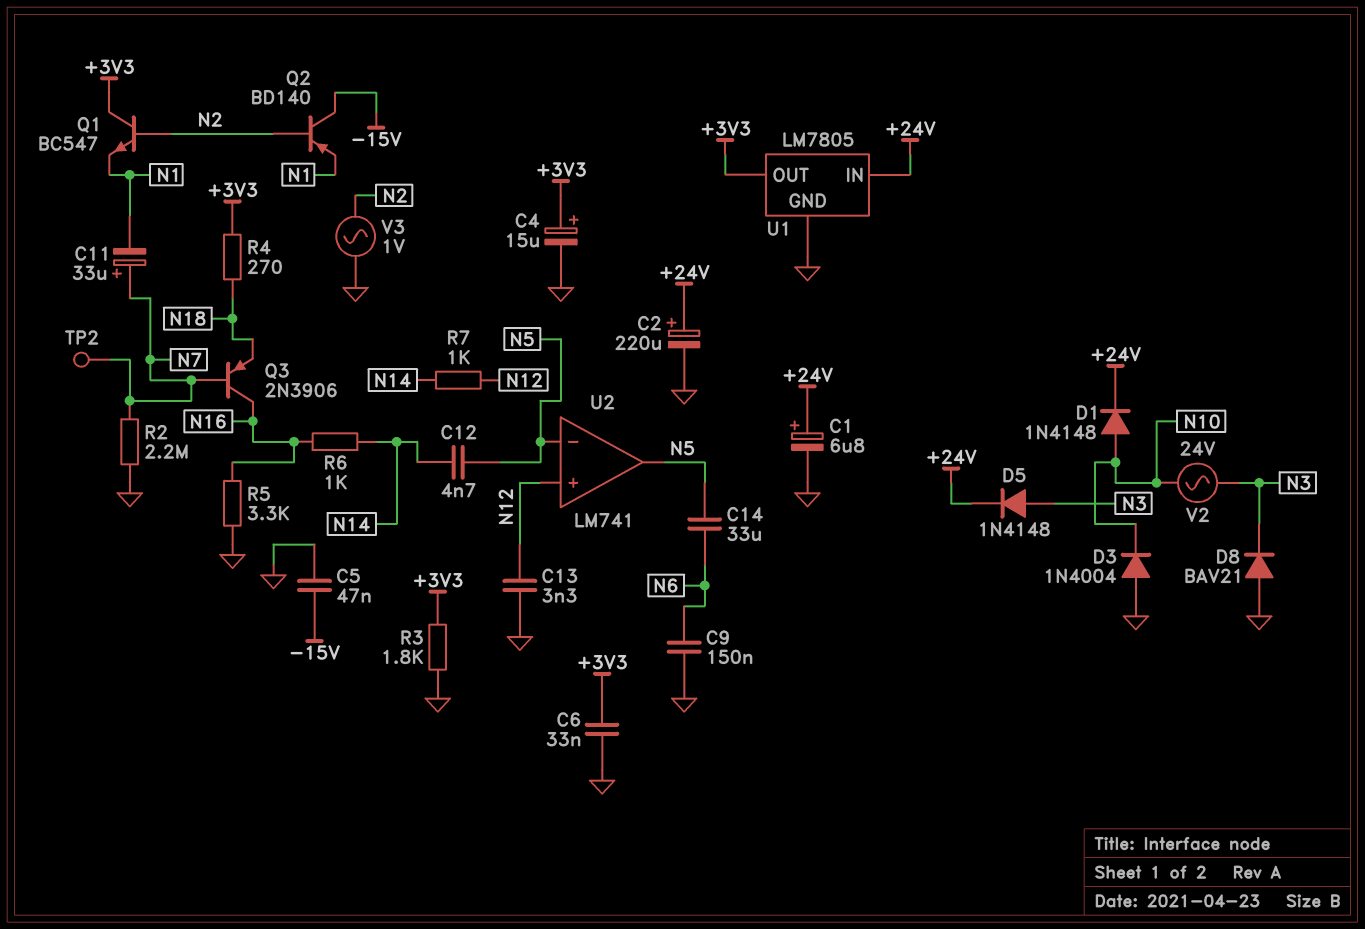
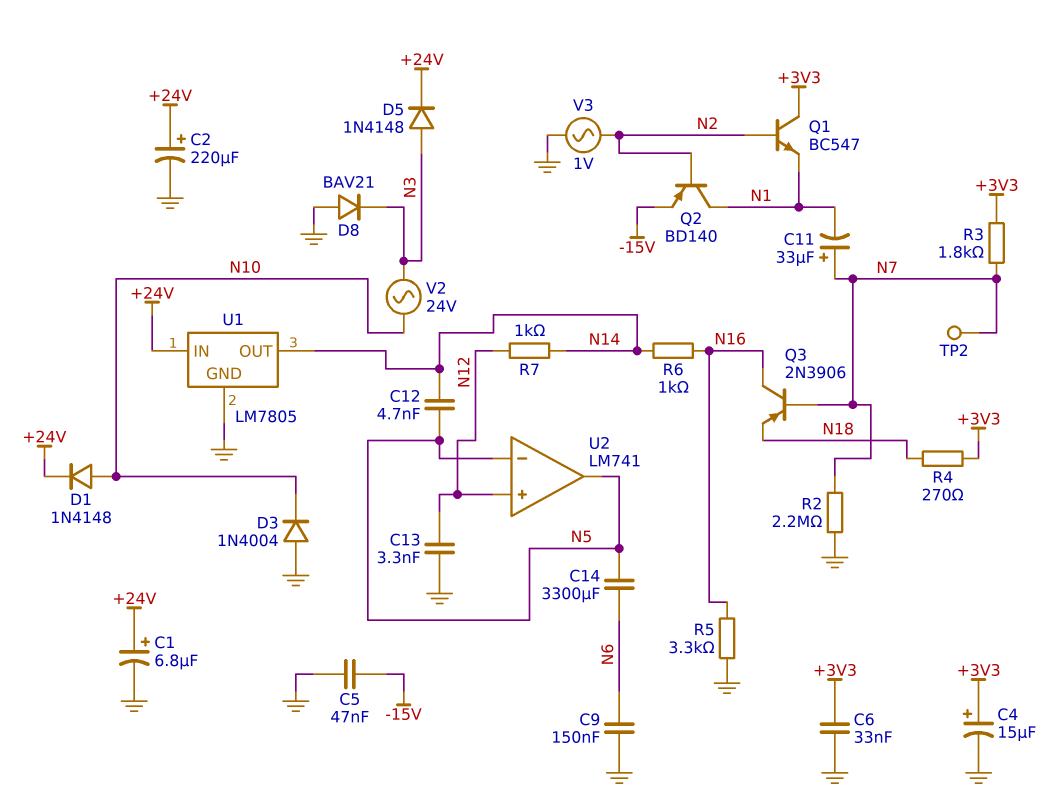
C14: 33uF (N5, N6) -> 3300uF (N5, N6)
Q2: PNP BD140 (B N2, C -15V, E N1) -> PNP BD140 (B N2, C N1, E -15V)
R3: 1.8k (+3V3, GND) -> 1.8k (+3V3, N7)
U1 pin OUT: +3V3 -> N14

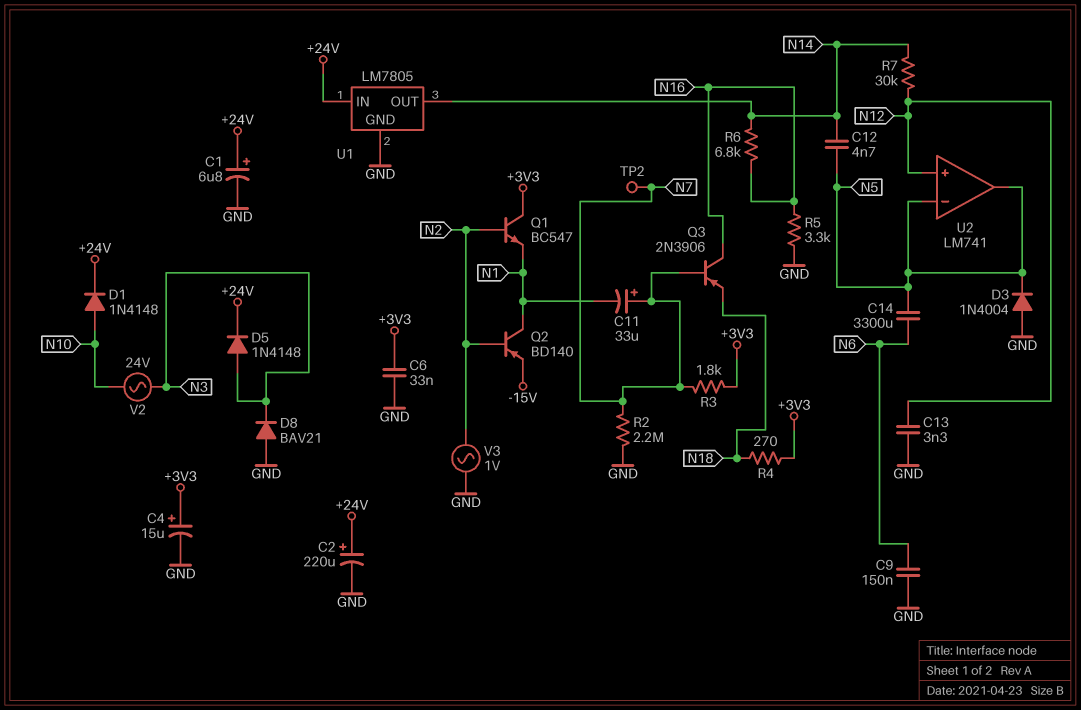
C5: 47nF (-15V, GND) -> none
D3: diode 1N4004 (A GND, K N10) -> diode 1N4004 (A GND, K N5)
R6: 1k (N14, N16) -> 6.8k (N14, N16)
R7: 1k (N12, N14) -> 30k (N12, N14)

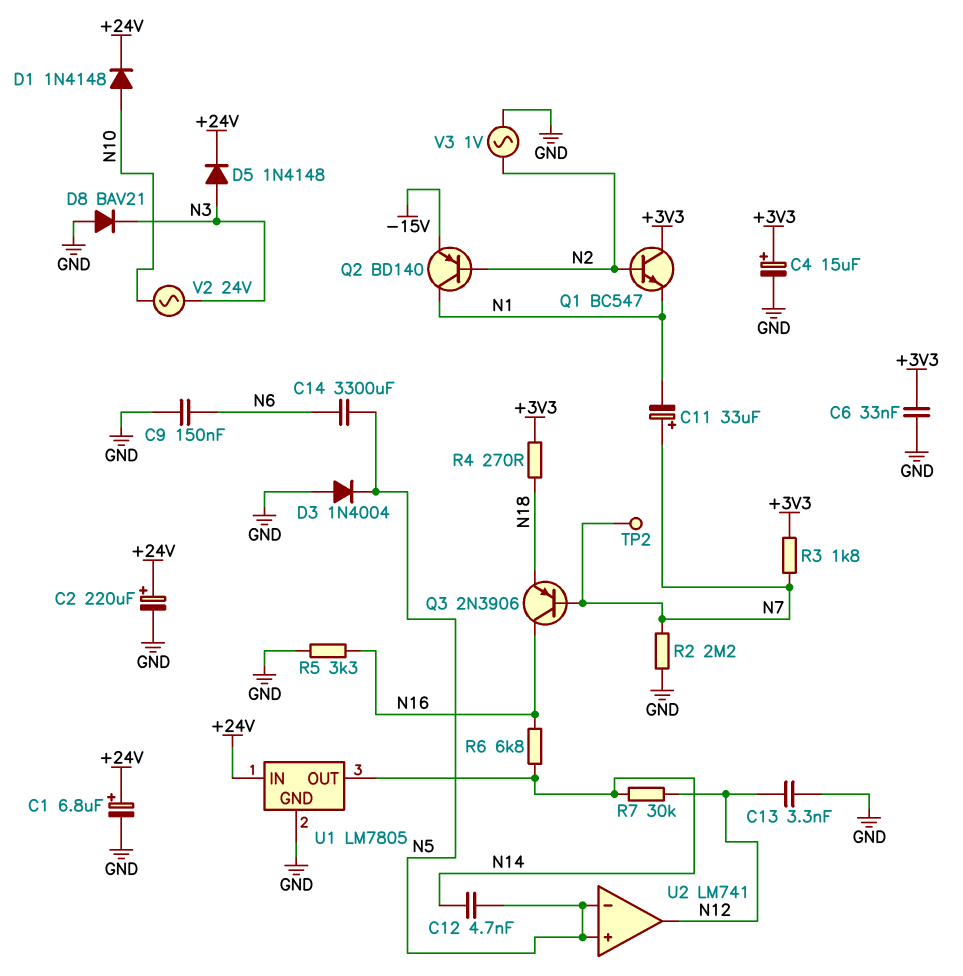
U2 pin in+: N12 -> N5
U2 pin out: N5 -> N12

